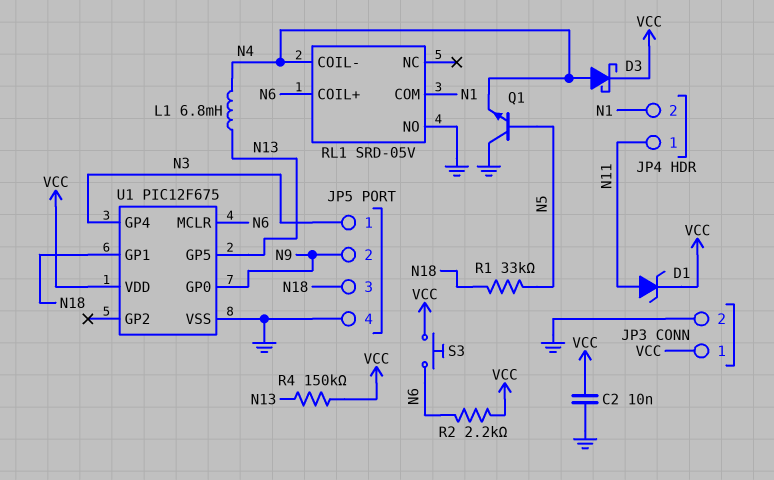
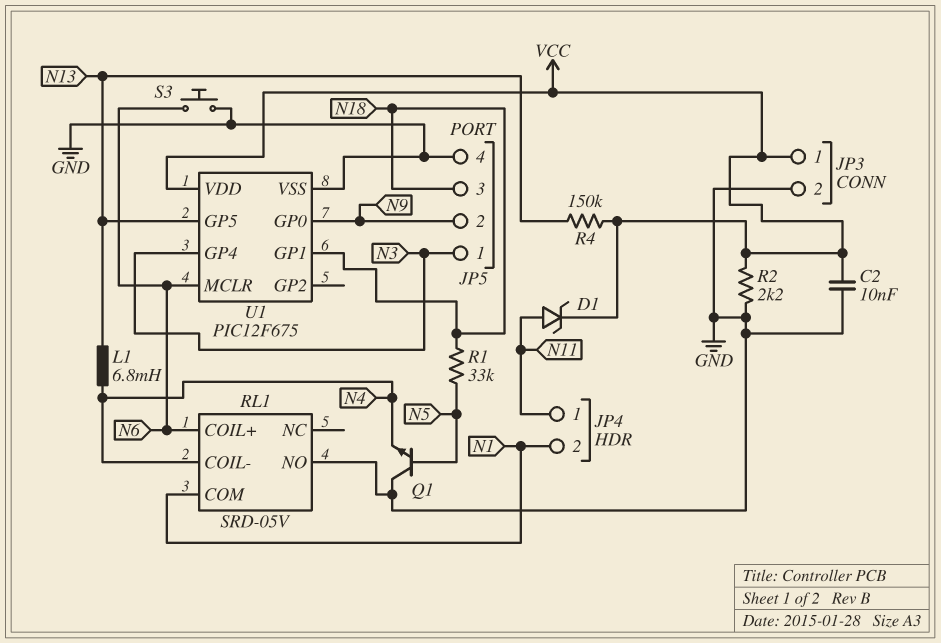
D3: schottky (A N4, K VCC) -> none
R2: 2.2k (N6, VCC) -> 2.2k (GND, VCC)
S3: button (N6, VCC) -> button (GND, N6)

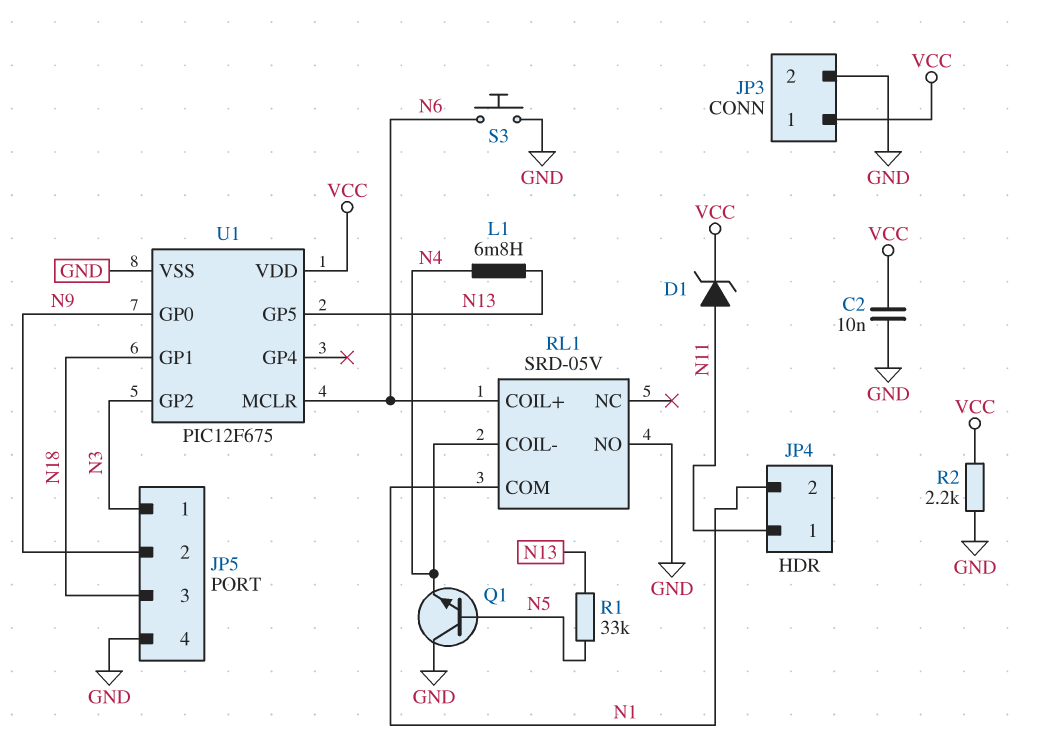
R1: 33k (N5, N18) -> 33k (N5, N13)
R4: 150k (N13, VCC) -> none
U1 pin GP2: none -> N3
U1 pin GP4: N3 -> none

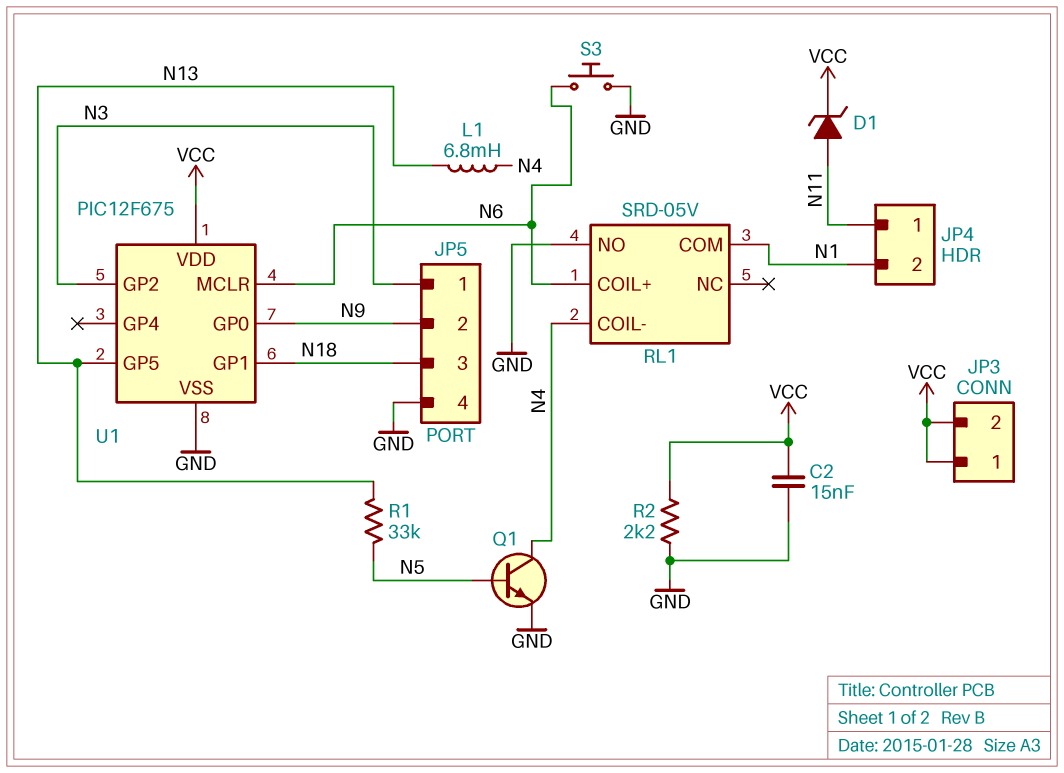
C2: 10nF (GND, VCC) -> 15nF (GND, VCC)
JP3 pin 2: GND -> VCC
Q1: NPN (B N5, C GND, E N4) -> NPN (B N5, C N4, E GND)

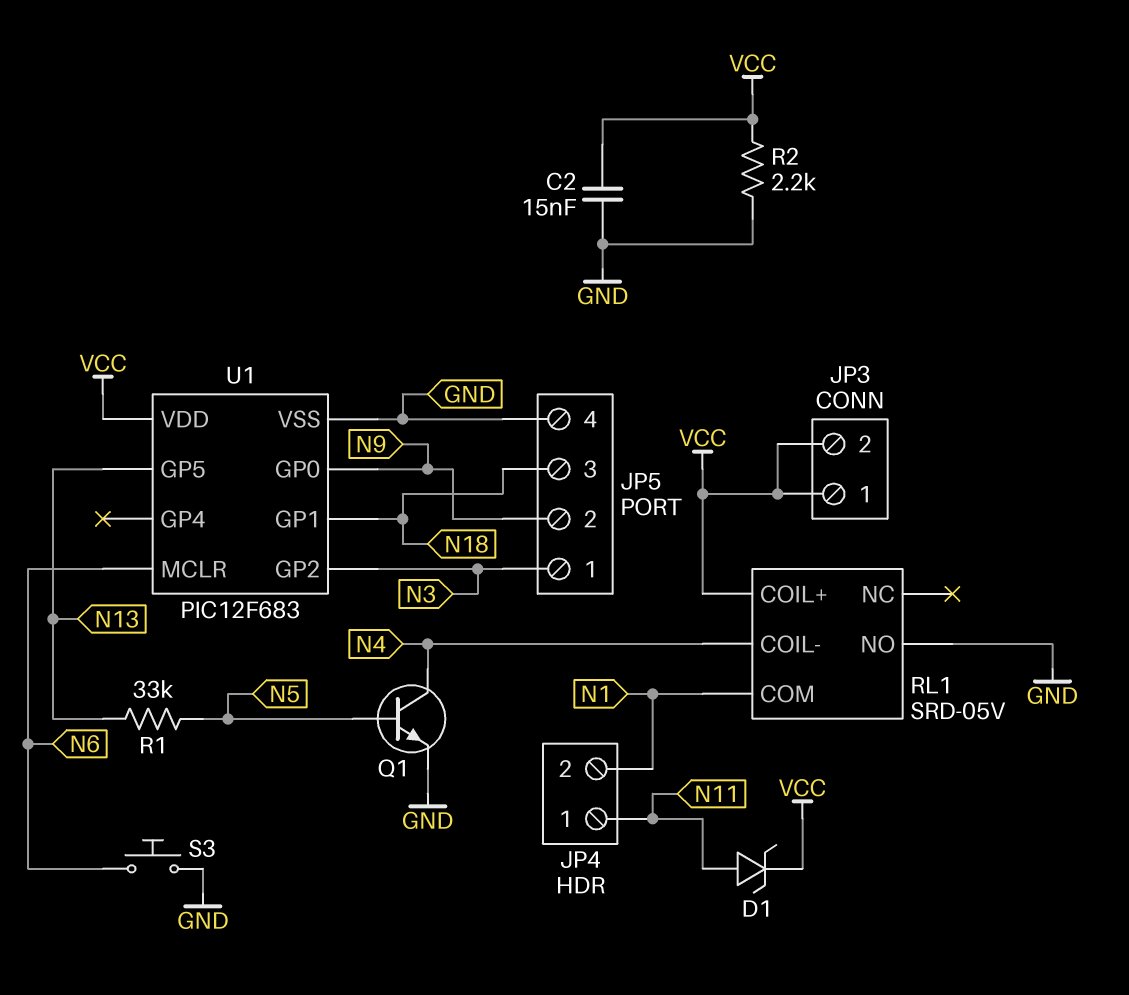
L1: 6.8mH (N4, N13) -> none
RL1 pin COIL+: N6 -> VCC
U1: PIC12F675 -> PIC12F683

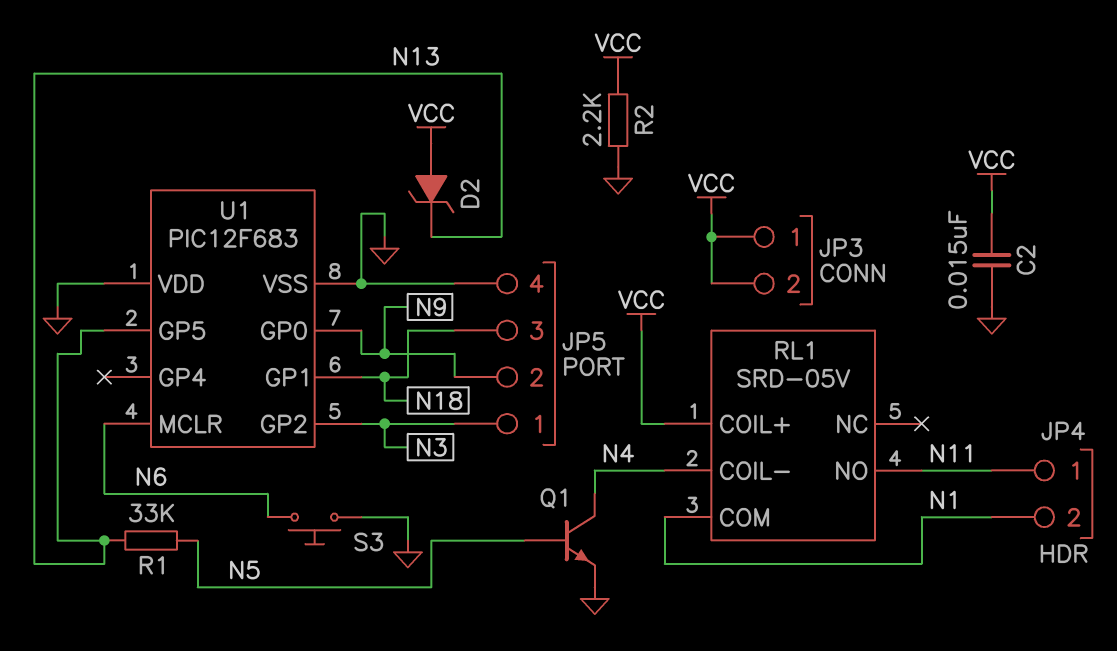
D1: zener (A N11, K VCC) -> none
D2: none -> zener (A VCC, K N13)
RL1 pin NO: GND -> N11
U1 pin VDD: VCC -> GND

